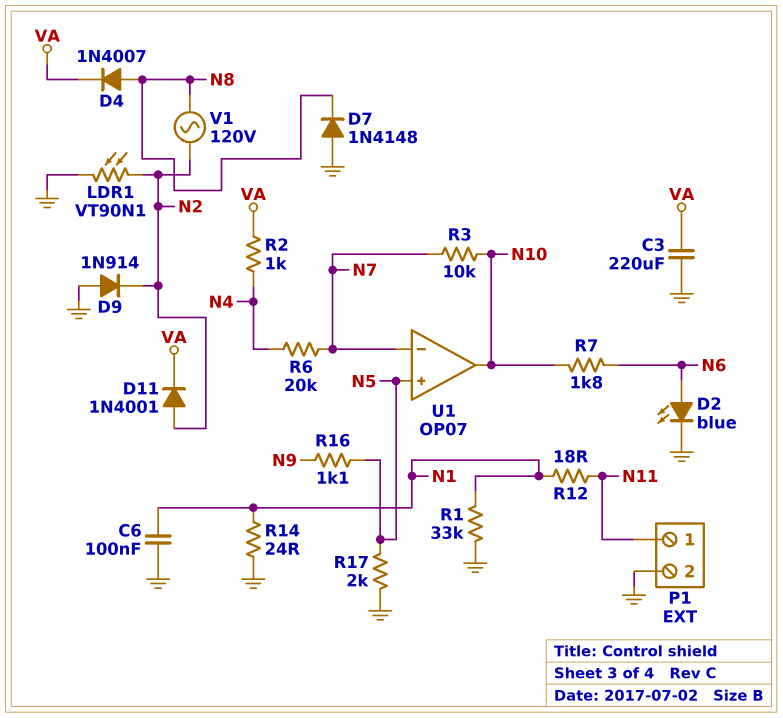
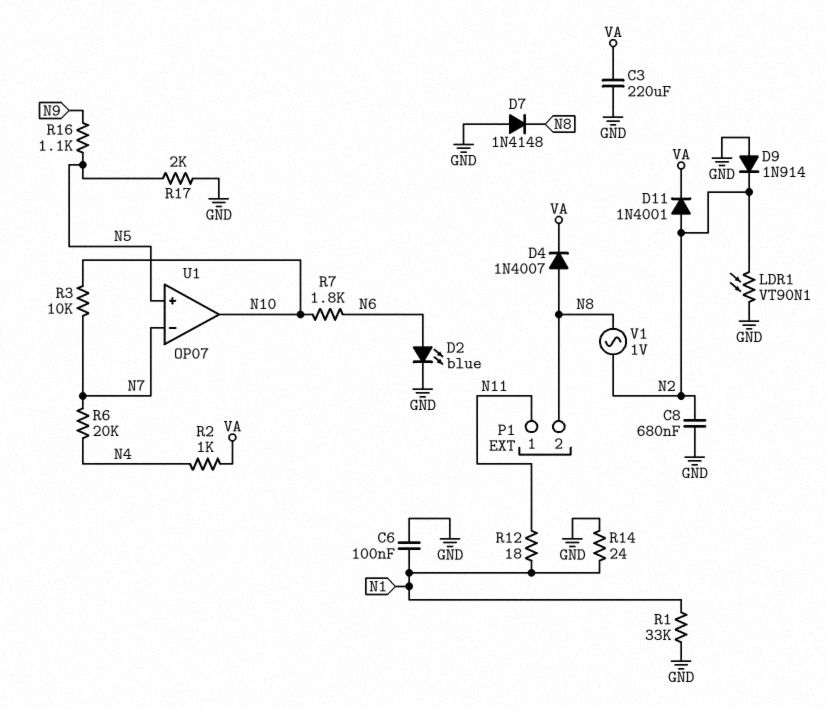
C8: none -> 680nF (GND, N2)
P1 pin 2: GND -> N8
V1: AC 120V (N2, N8) -> AC 1V (N2, N8)

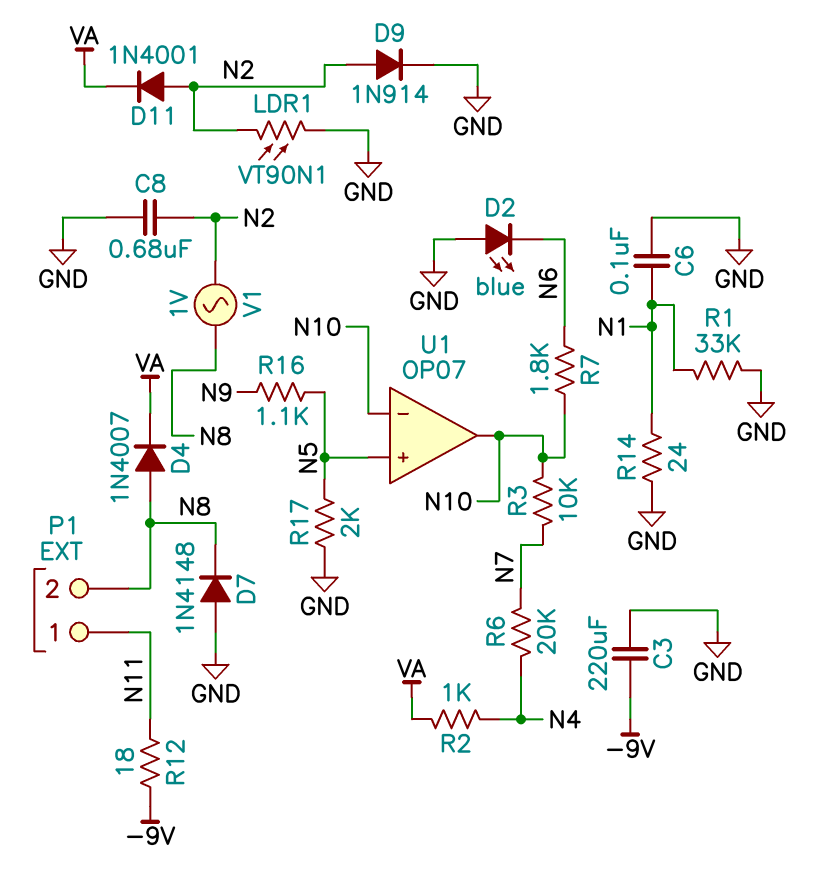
C3: 220uF (GND, VA) -> 220uF (-9V, GND)
D2: LED blue (A N6, K GND) -> LED blue (A GND, K N6)
D9: diode 1N914 (A GND, K N2) -> diode 1N914 (A N2, K GND)
R12: 18 (N1, N11) -> 18 (-9V, N11)
U1 pin in-: N7 -> N10

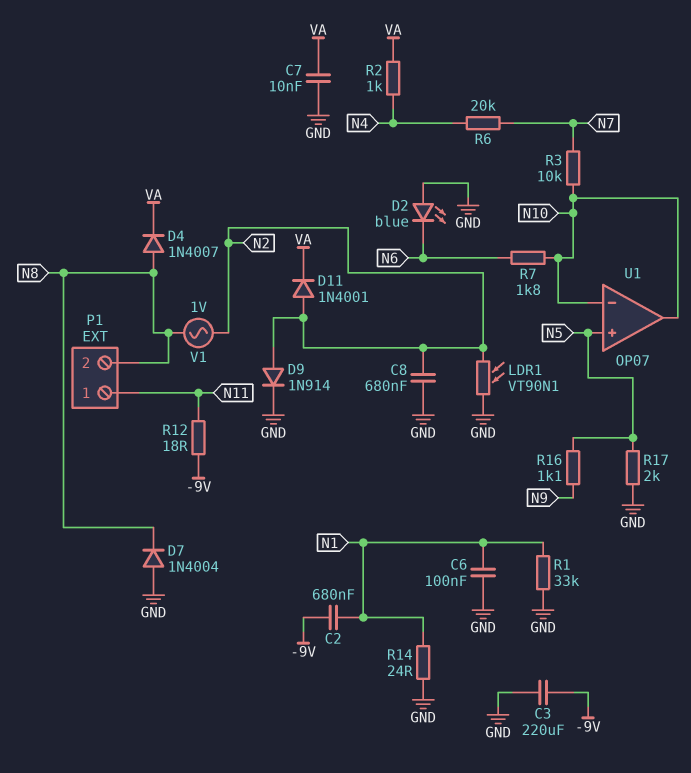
C2: none -> 680nF (-9V, N1)
C7: none -> 10nF (GND, VA)
D7: diode 1N4148 (A GND, K N8) -> diode 1N4004 (A GND, K N8)

